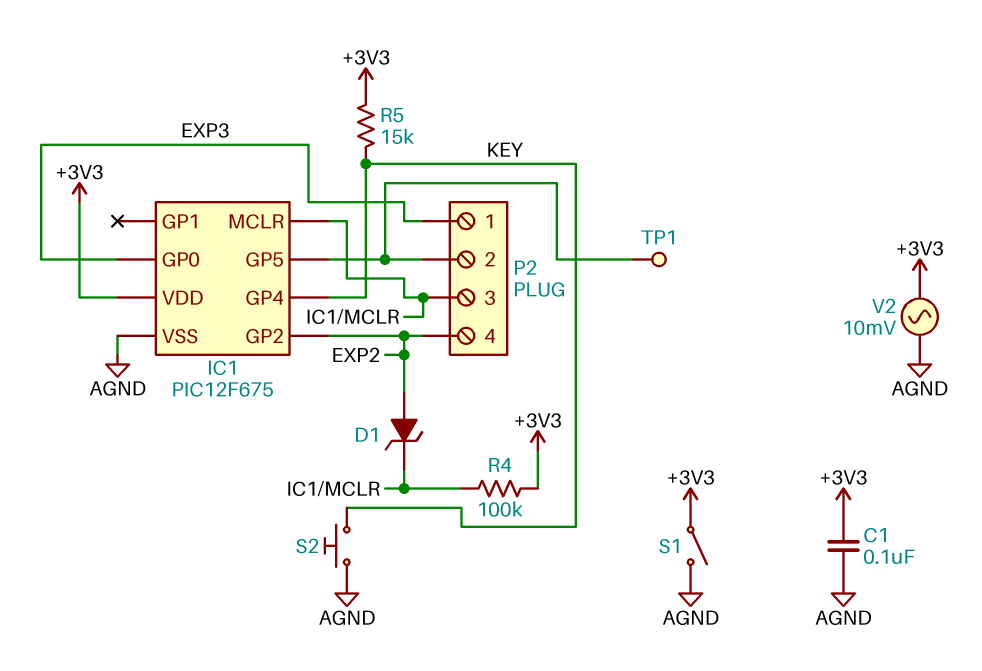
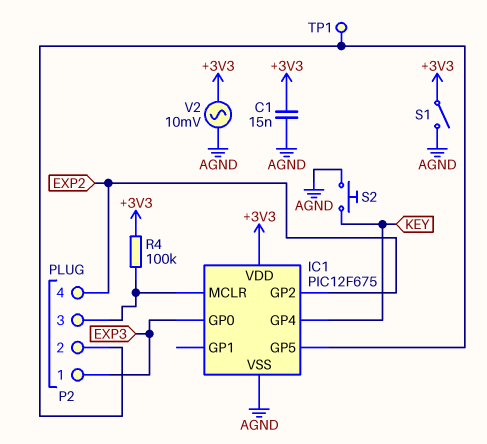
C1: 100nF (+3V3, AGND) -> 15nF (+3V3, AGND)
D1: zener (A EXP2, K IC1/MCLR) -> none
R5: 15k (+3V3, KEY) -> none

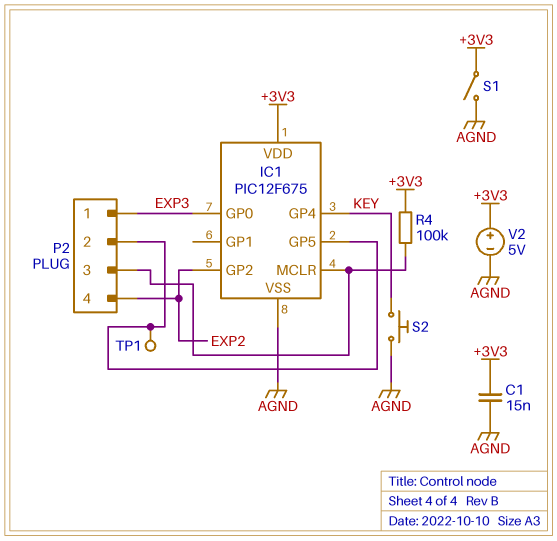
V2: AC 10mV (+3V3, AGND) -> 5V (plus +3V3, minus AGND)

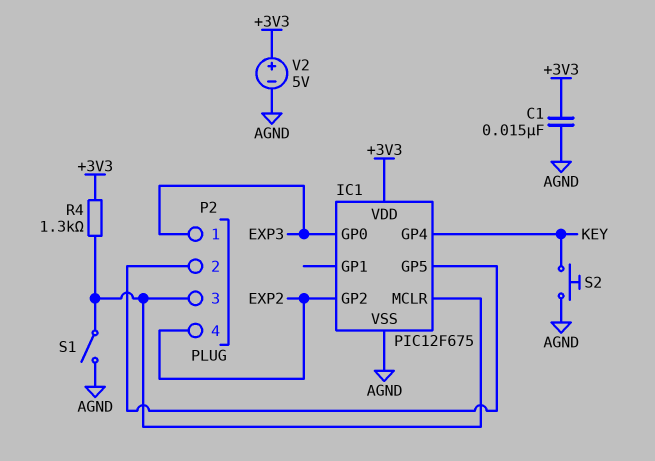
R4: 100k (+3V3, IC1/MCLR) -> 1.3k (+3V3, IC1/MCLR)
S1: switch (+3V3, AGND) -> switch (AGND, IC1/MCLR)
TP1: test point (IC1/GP5) -> none

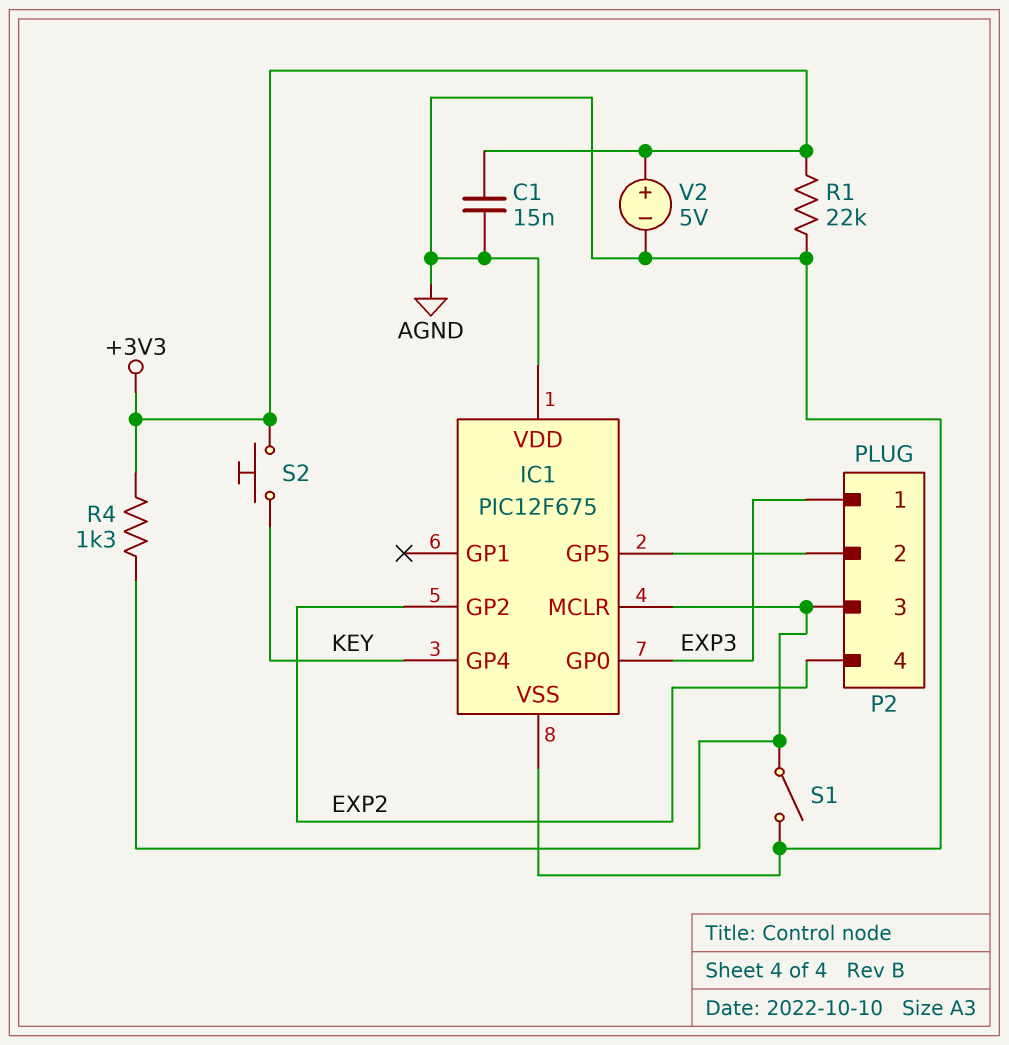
IC1 pin VDD: +3V3 -> AGND
R1: none -> 22k (+3V3, AGND)
S2: button (AGND, KEY) -> button (+3V3, KEY)

